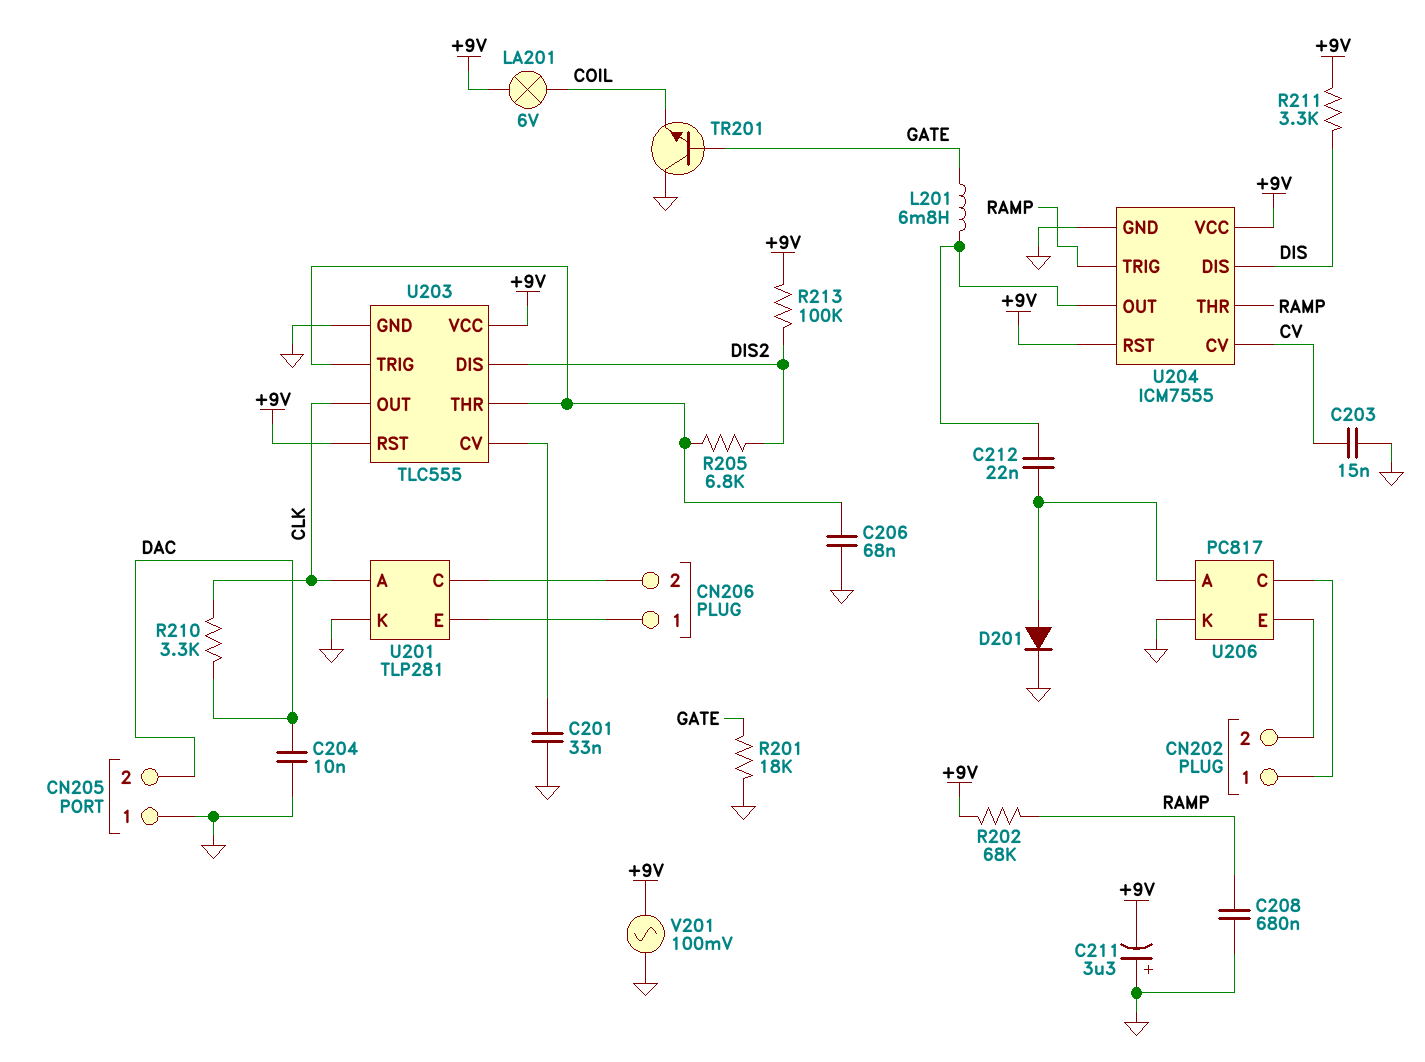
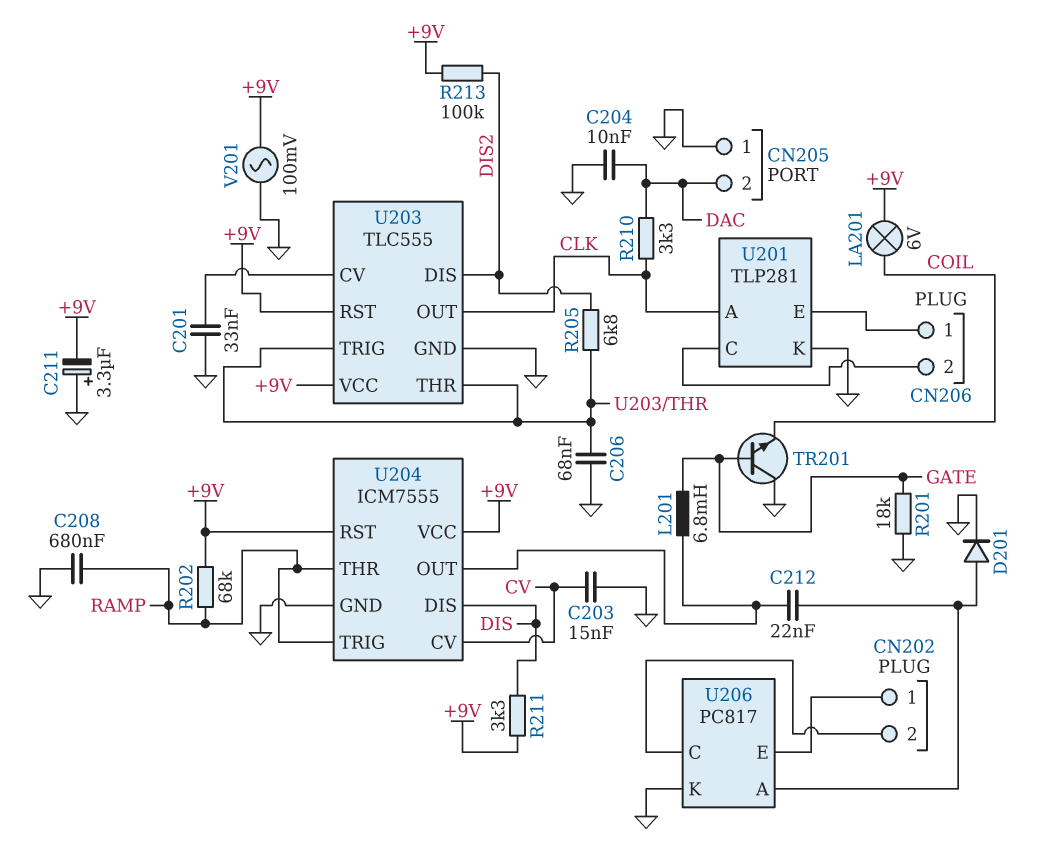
U206 pin C: CN202/1 -> CN202/2
U206 pin E: CN202/2 -> CN202/1

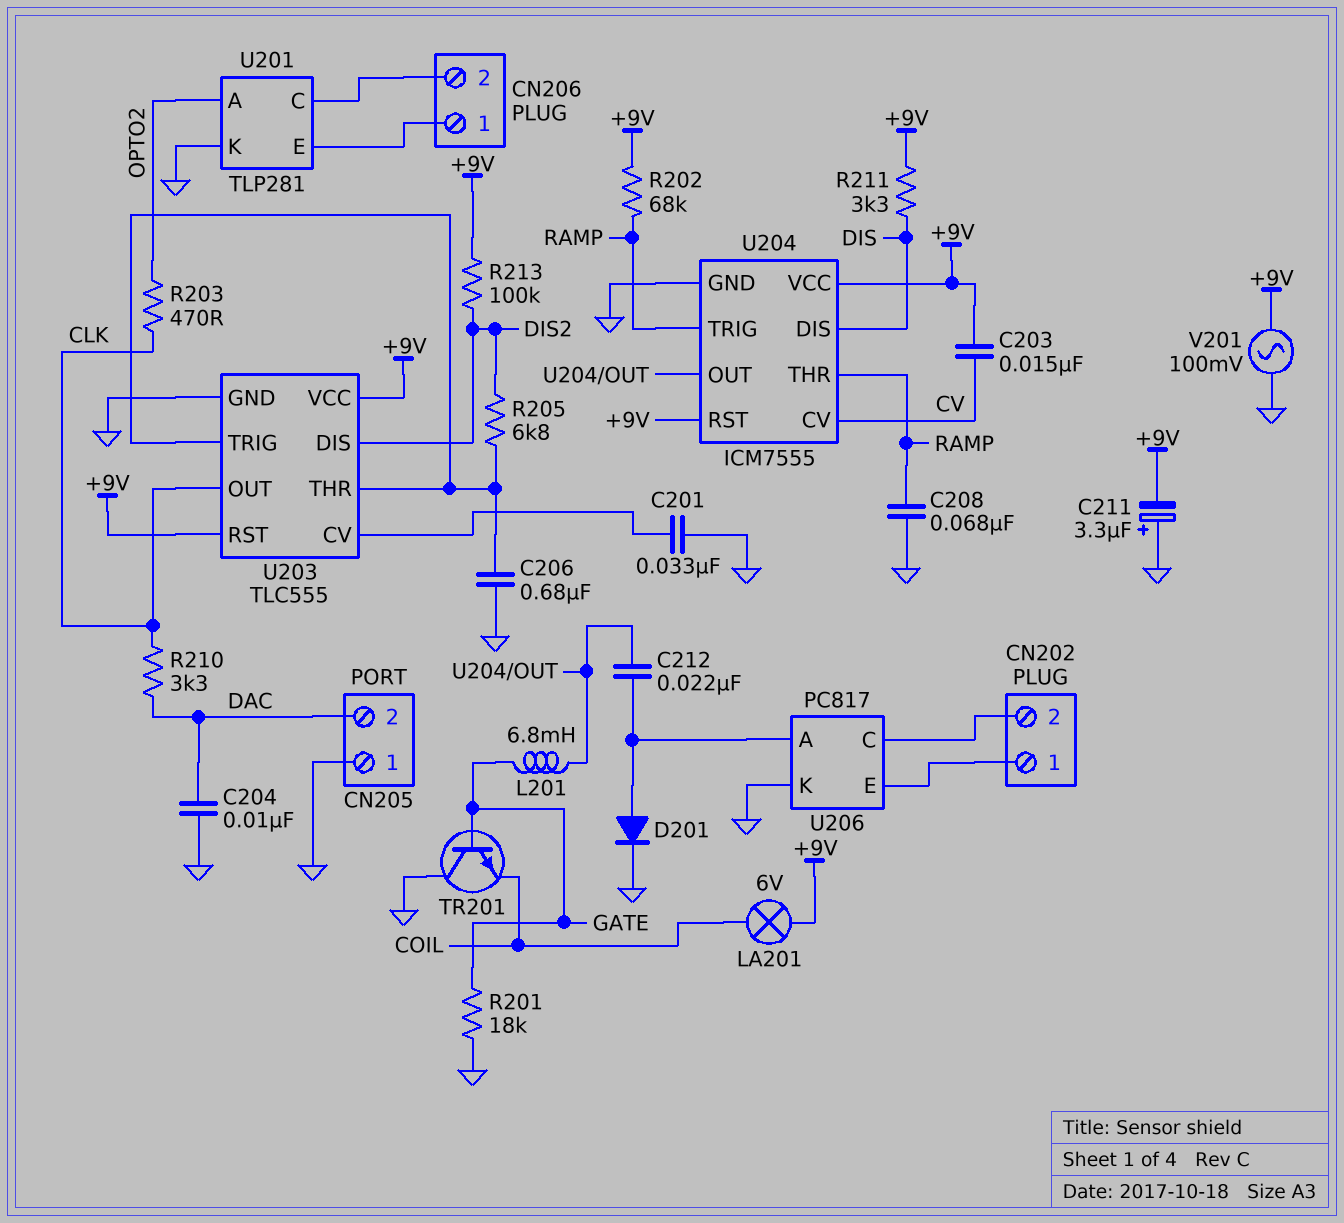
C203: 15nF (CV, GND) -> 15nF (+9V, CV)
C206: 68nF (GND, U203/THR) -> 680nF (GND, U203/THR)
C208: 680nF (GND, RAMP) -> 68nF (GND, RAMP)
R203: none -> 470 (CLK, OPTO2)
U201 pin A: CLK -> OPTO2

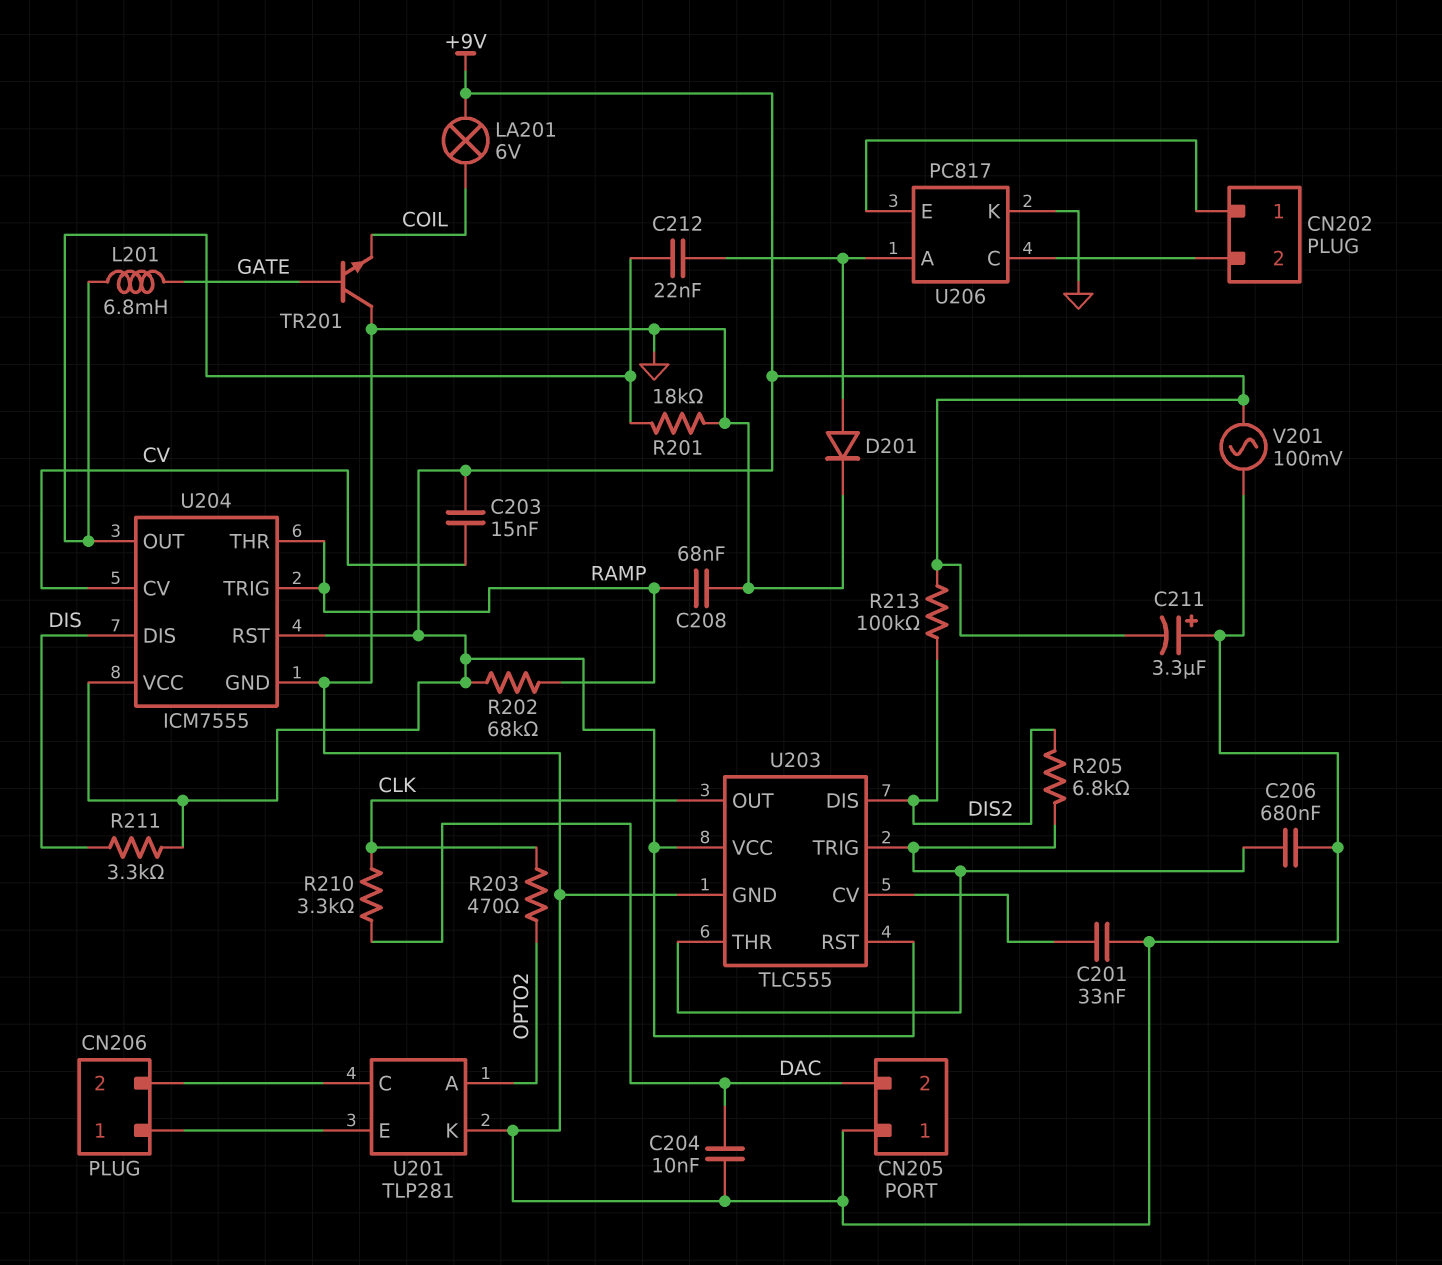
R201: 18k (GATE, GND) -> 18k (GND, U204/OUT)

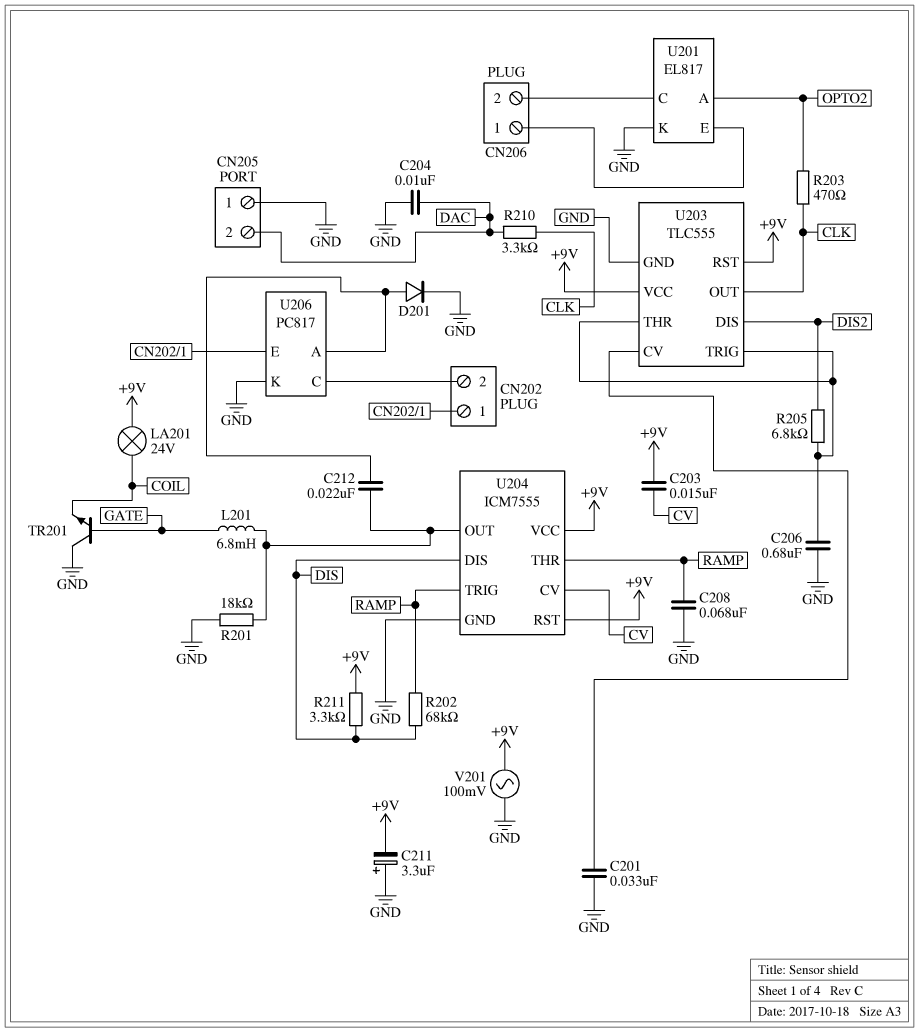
LA201: lamp 6V (+9V, COIL) -> lamp 24V (+9V, COIL)
R202: 68k (+9V, RAMP) -> 68k (DIS, RAMP)
R213: 100k (+9V, DIS2) -> none
U201: TLP281 -> EL817

